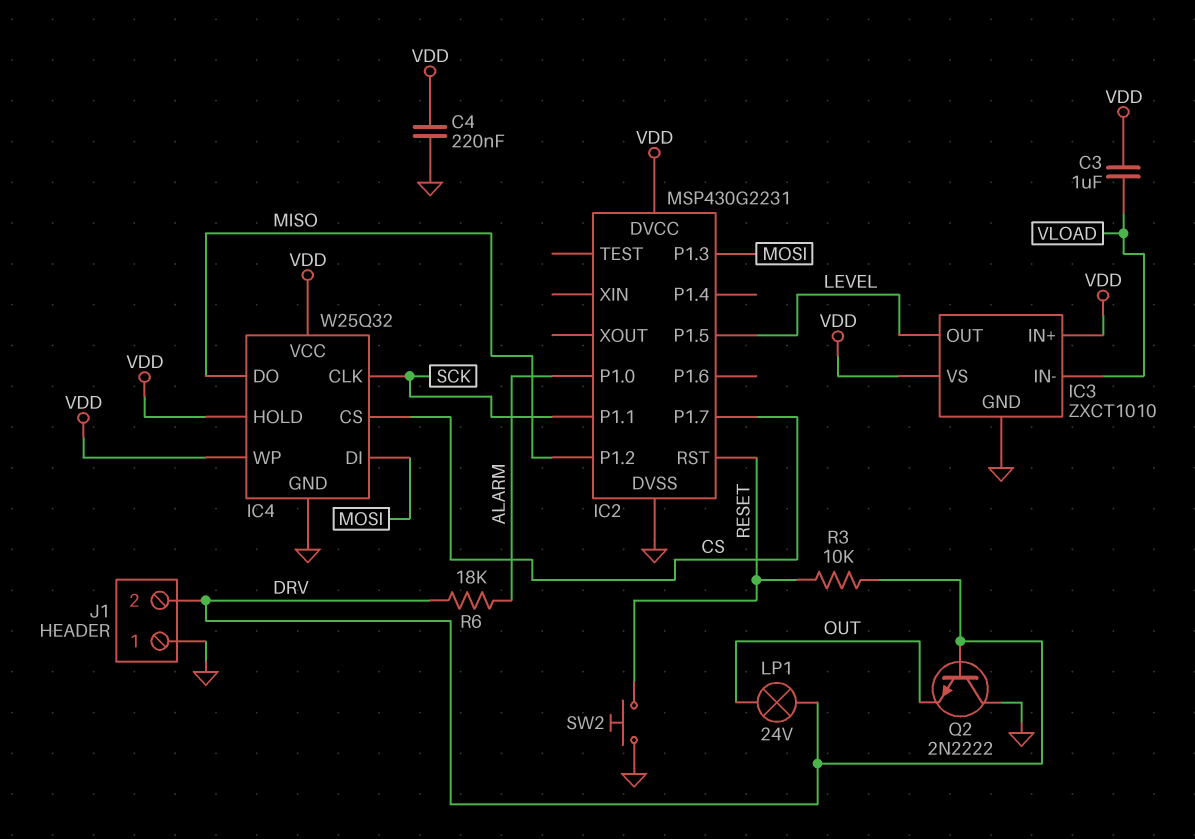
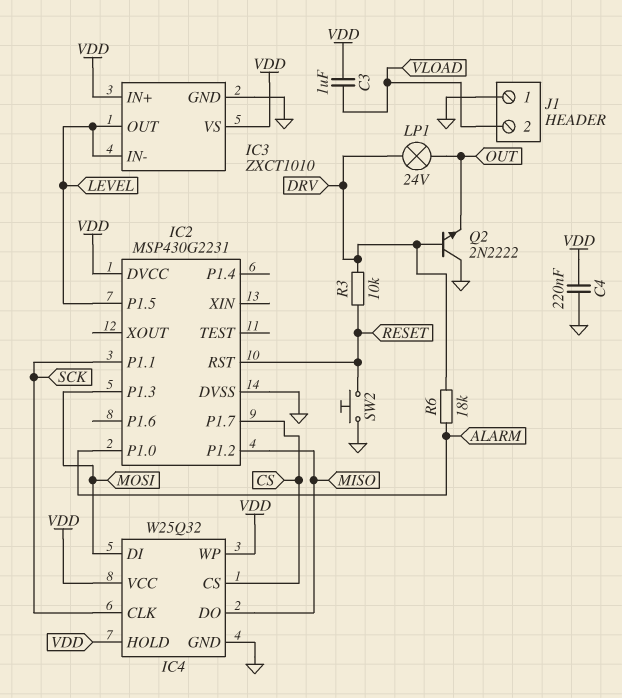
IC3 pin IN-: VLOAD -> LEVEL
J1 pin 2: DRV -> VLOAD

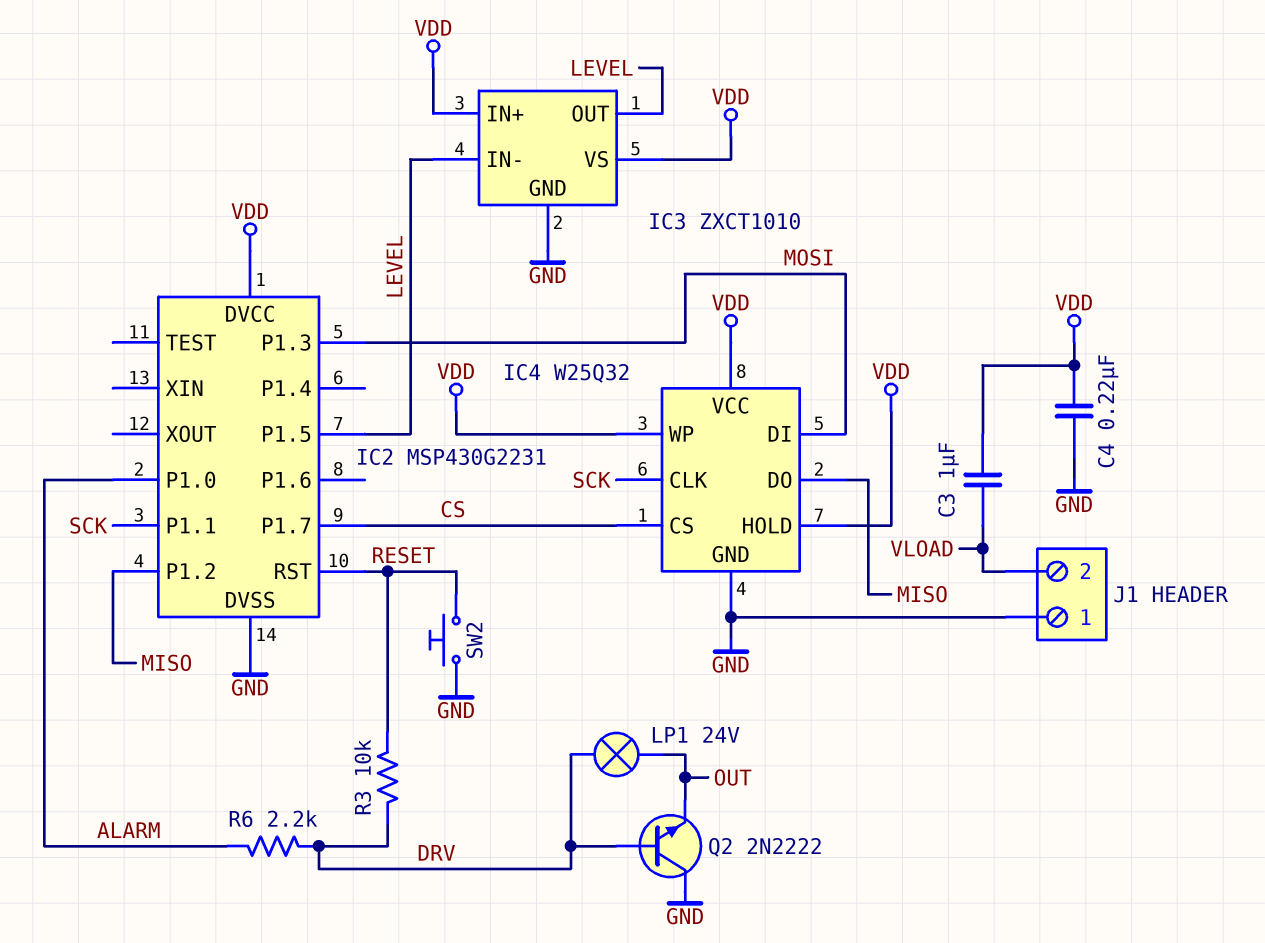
R6: 18k (ALARM, DRV) -> 2.2k (ALARM, DRV)

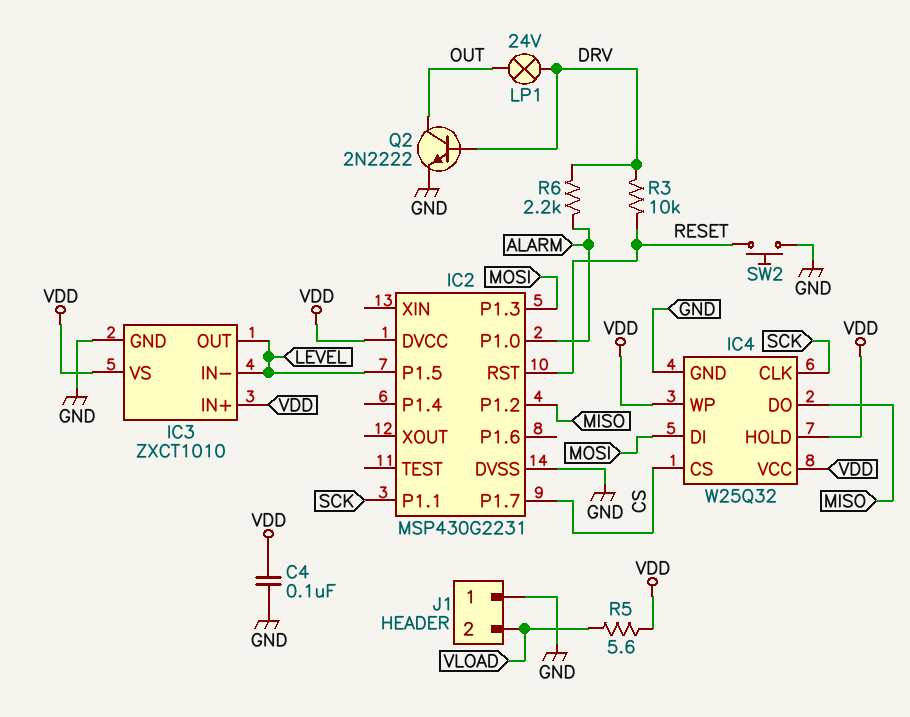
C3: 1uF (VDD, VLOAD) -> none
C4: 220nF (GND, VDD) -> 100nF (GND, VDD)
Q2: NPN 2N2222 (B DRV, C GND, E OUT) -> NPN 2N2222 (B DRV, C OUT, E GND)
R5: none -> 5.6 (VDD, VLOAD)

